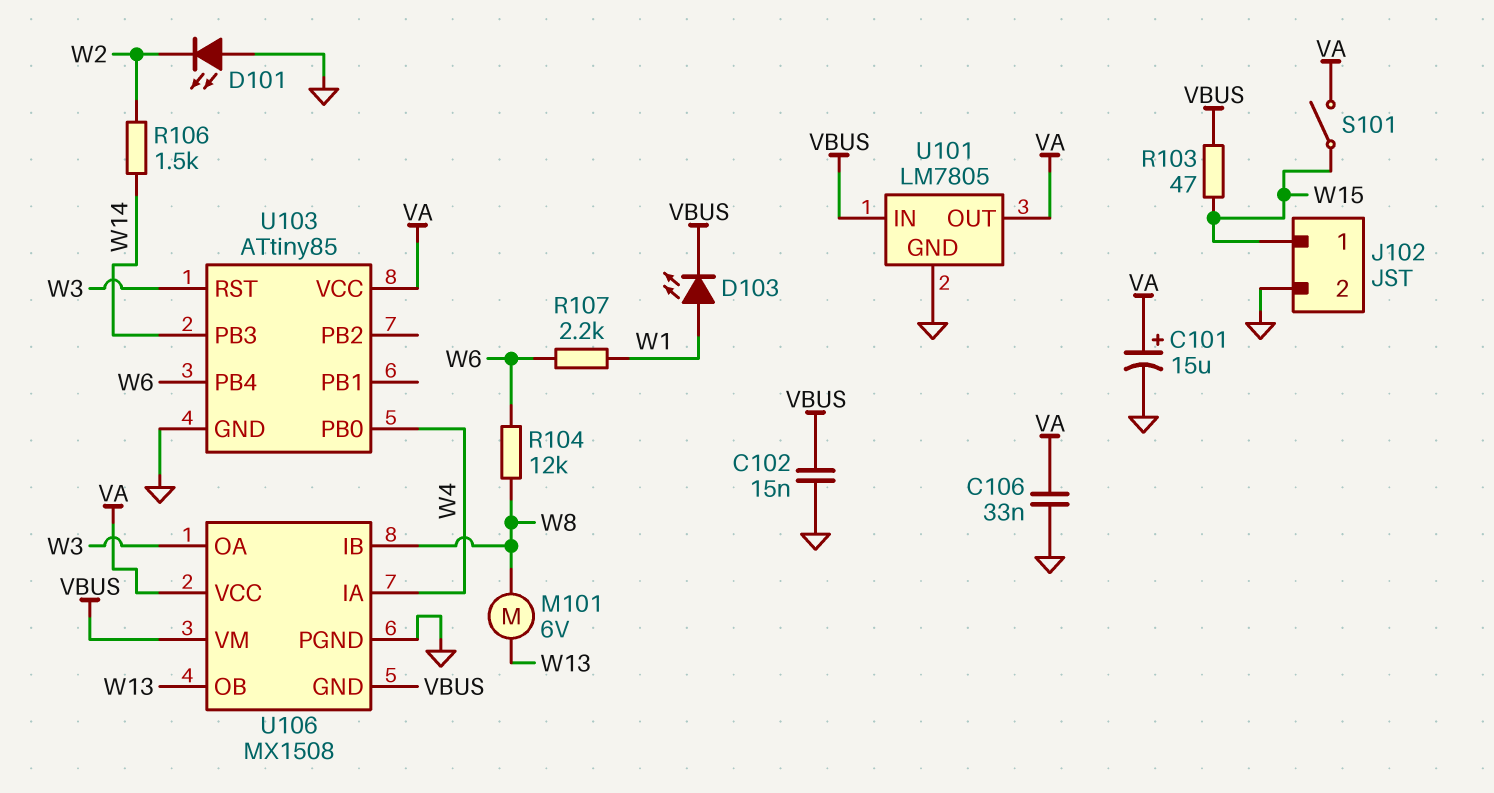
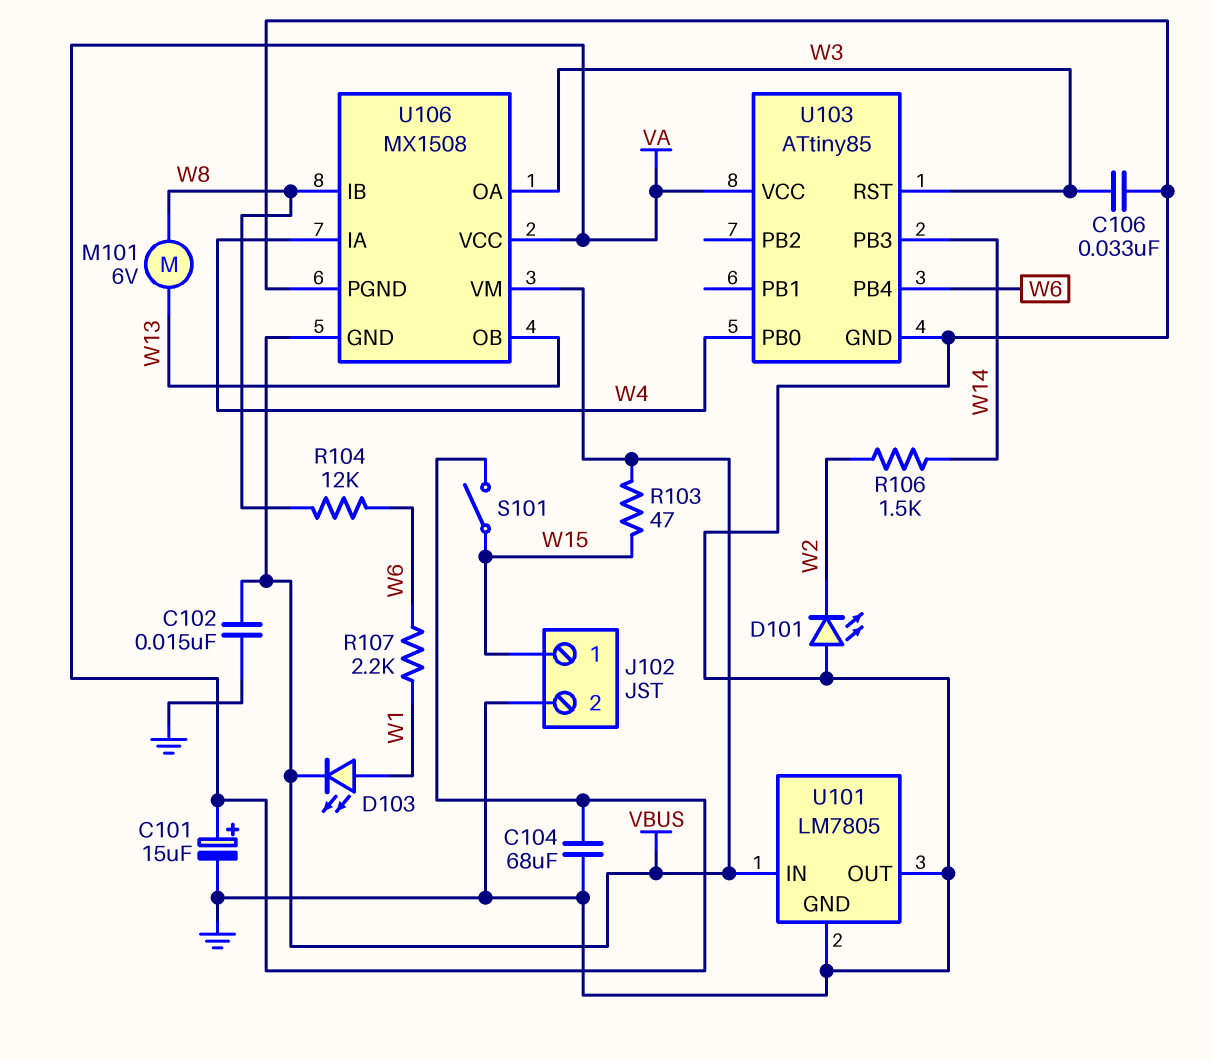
C104: none -> 68uF (GND, VA)
C106: 33nF (GND, VA) -> 33nF (GND, W3)
U101 pin OUT: VA -> GND

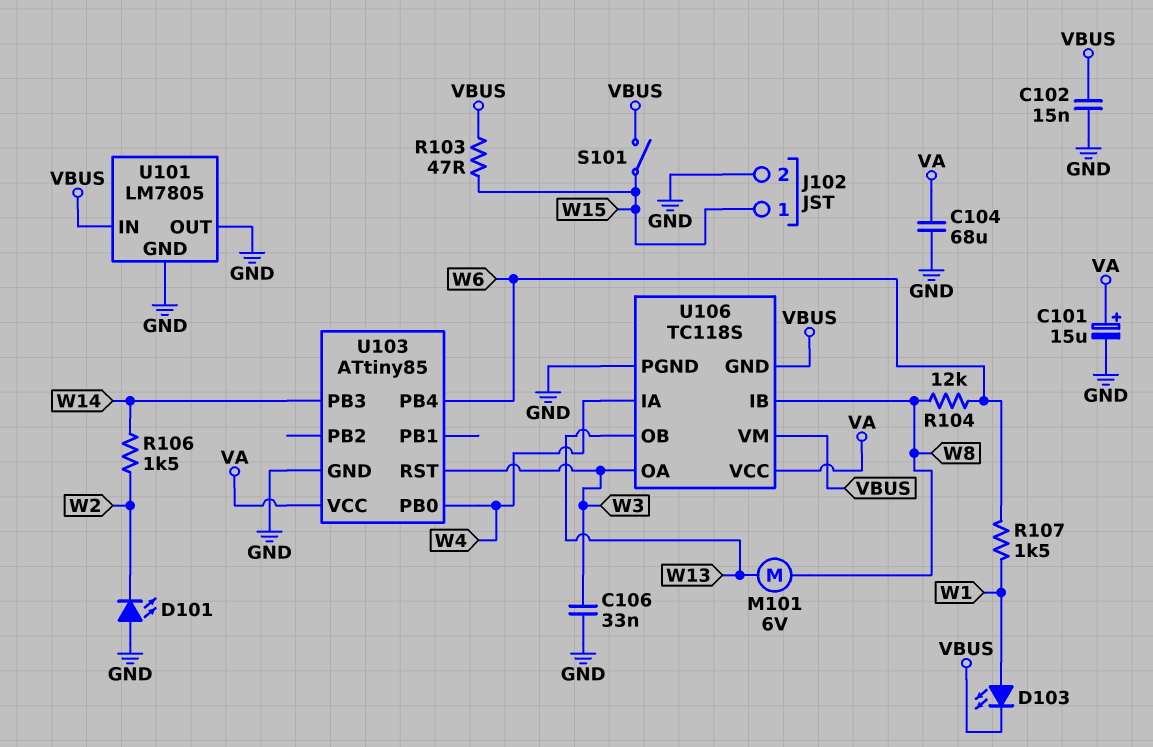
R107: 2.2k (W1, W6) -> 1.5k (W1, W6)
S101: switch (VA, W15) -> switch (VBUS, W15)
U106: MX1508 -> TC118S

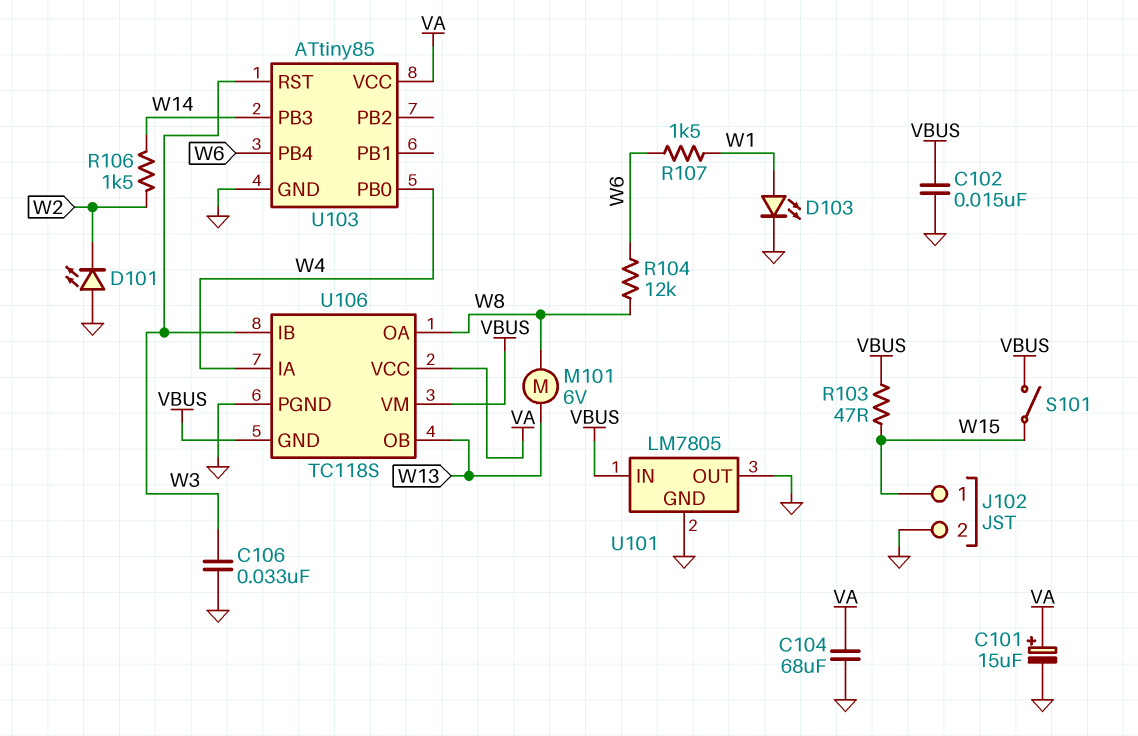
D103: LED (A W1, K VBUS) -> LED (A W1, K GND)
U106 pin IB: W8 -> W3
U106 pin OA: W3 -> W8

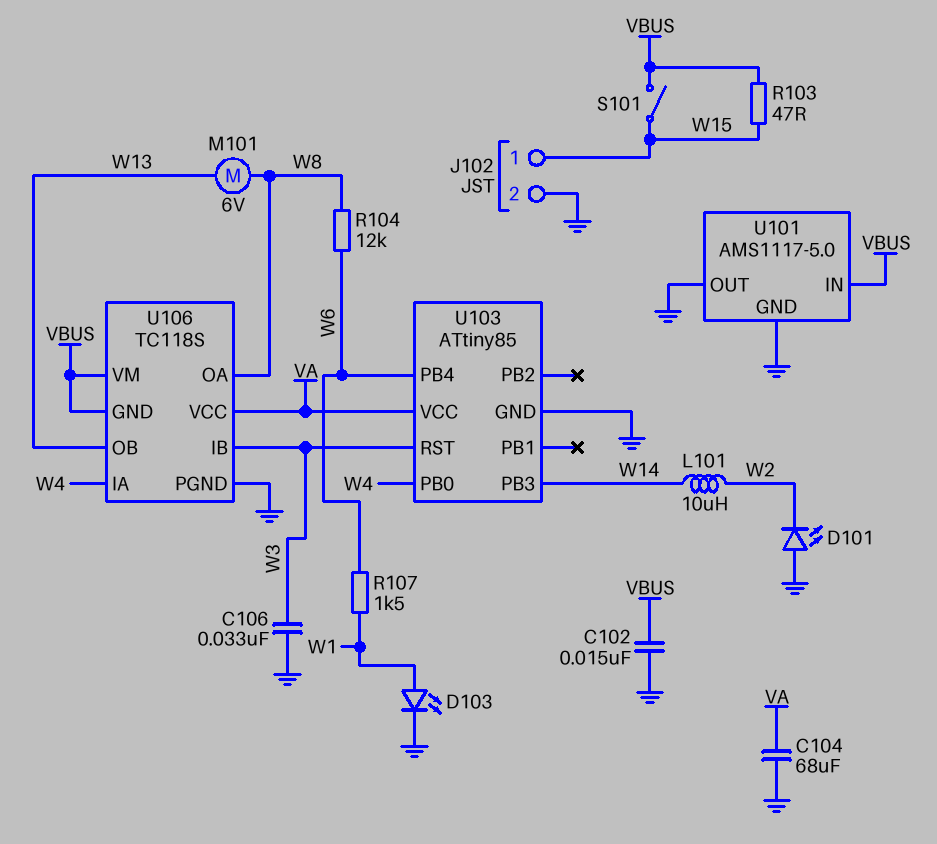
C101: 15uF (plus VA, minus GND) -> none
L101: none -> 10uH (W2, W14)
R106: 1.5k (W2, W14) -> none
U101: LM7805 -> AMS1117-5.0

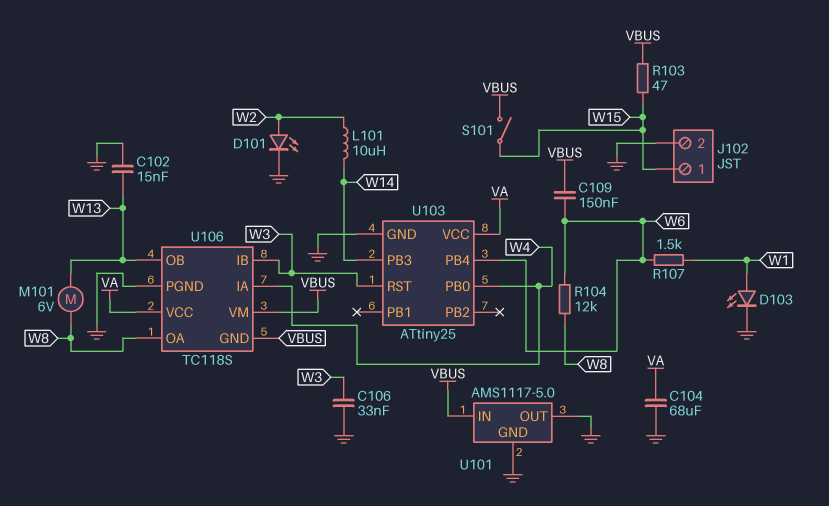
C102: 15nF (GND, VBUS) -> 15nF (GND, W13)
C109: none -> 150nF (VBUS, W6)
D101: LED (A GND, K W2) -> LED (A W2, K GND)
U103: ATtiny85 -> ATtiny25

